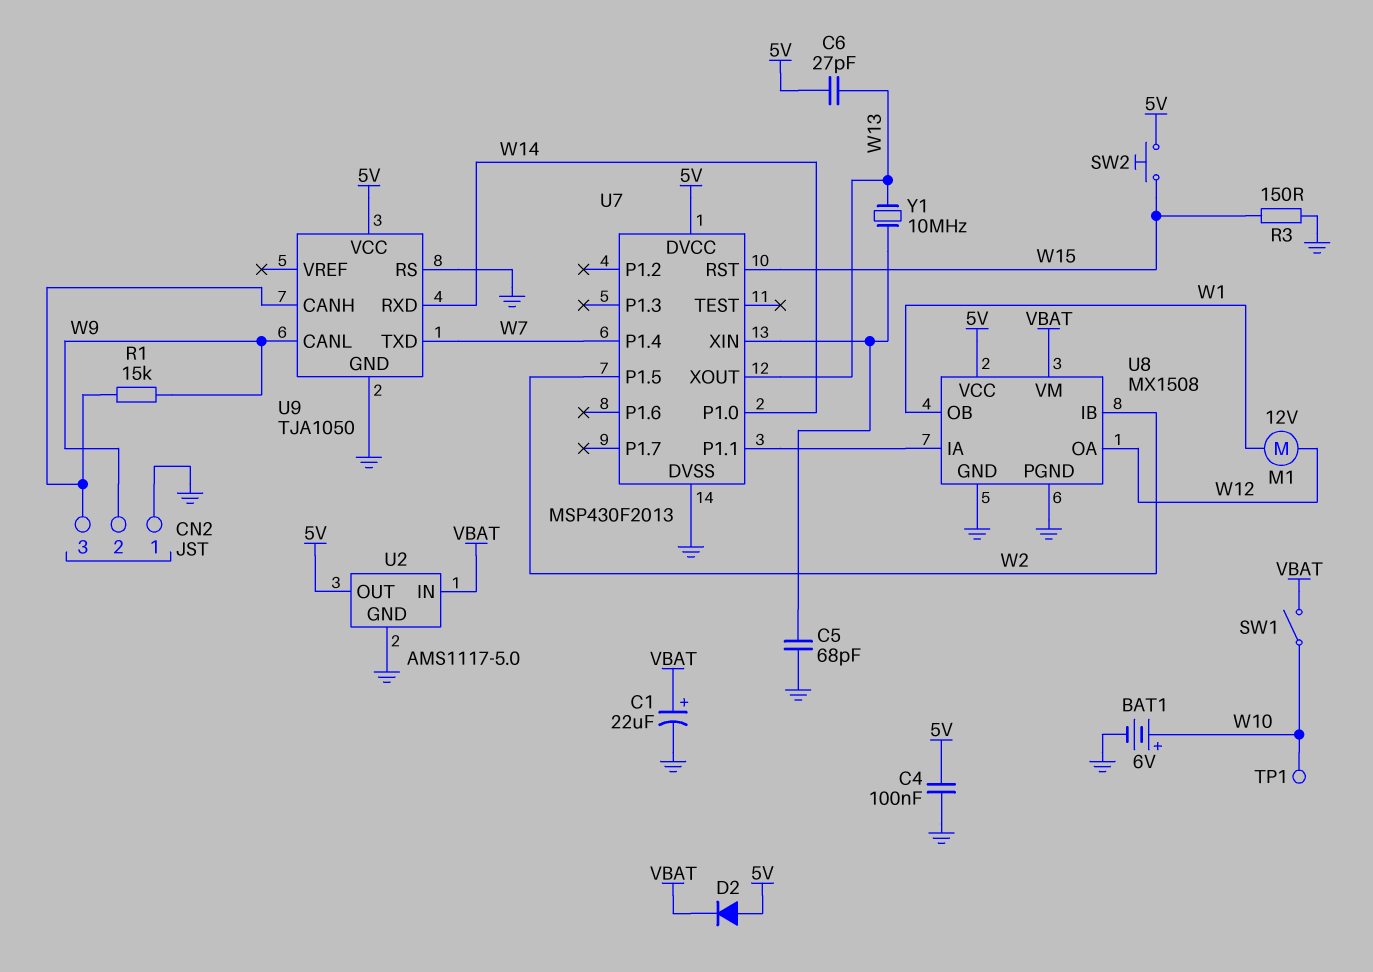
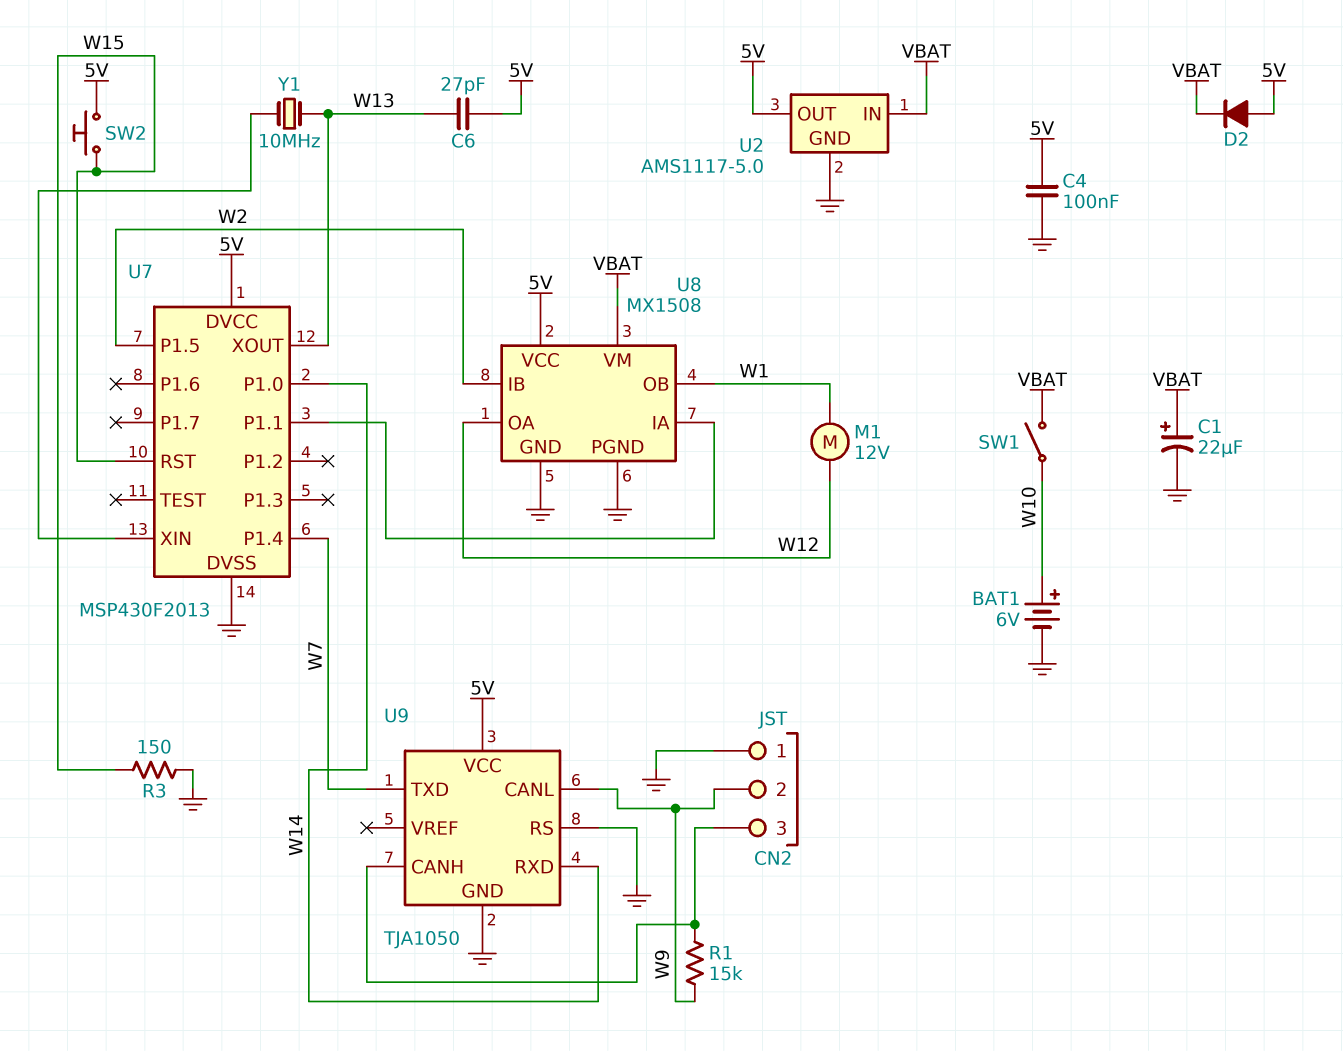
C5: 68pF (GND, U7/XIN) -> none
TP1: test point (W10) -> none

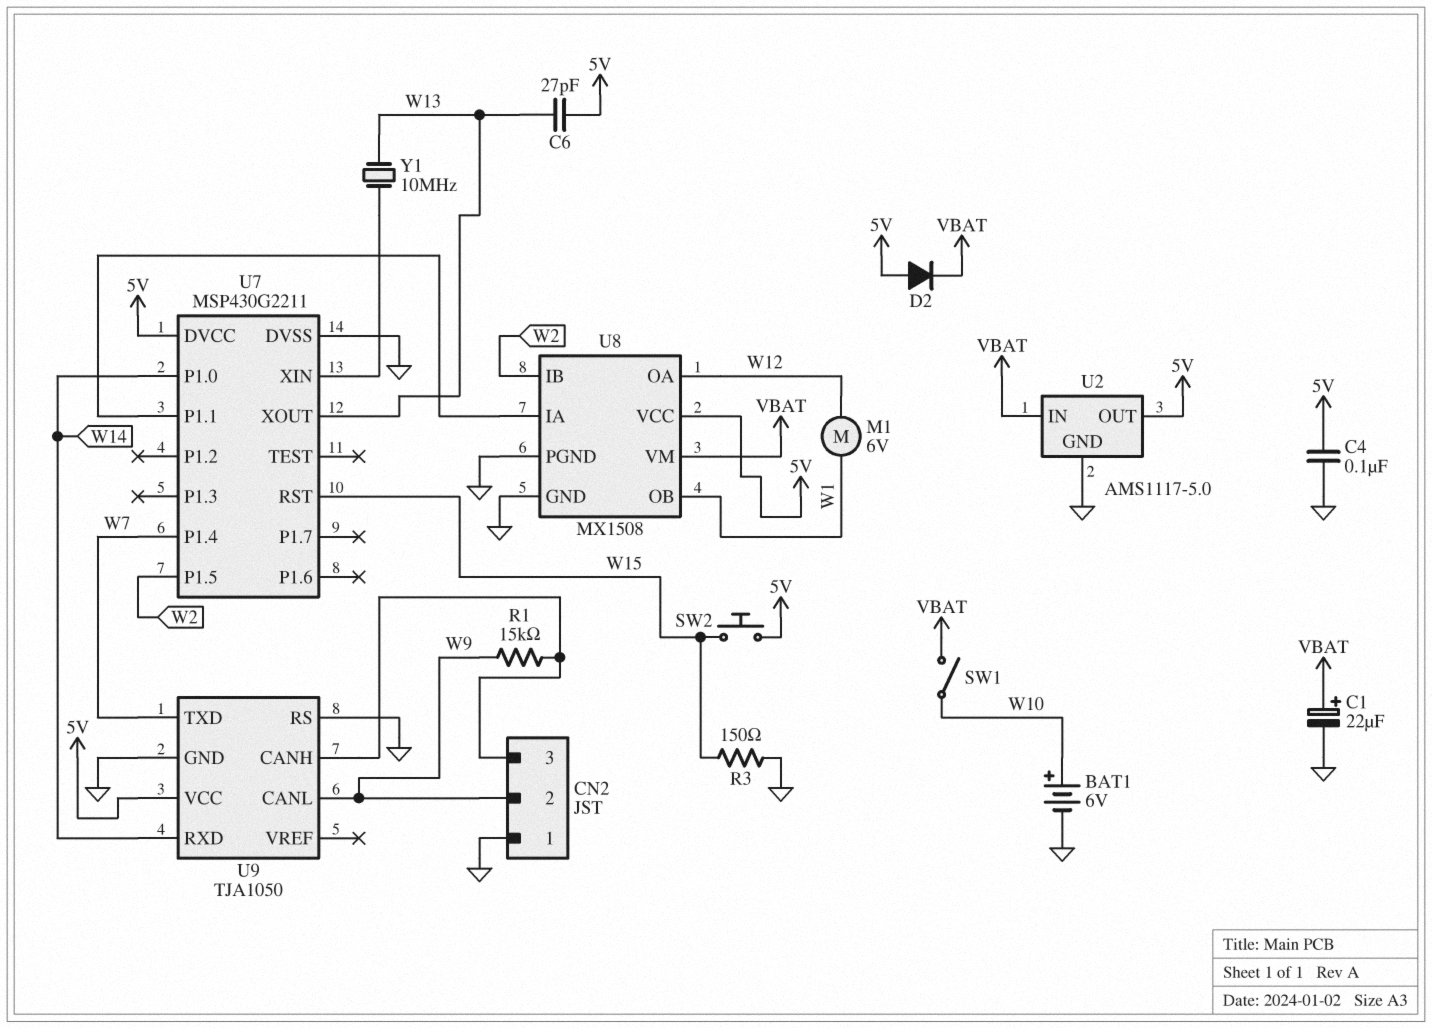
M1: motor 12V (W1, W12) -> motor 6V (W1, W12)
U7: MSP430F2013 -> MSP430G2211

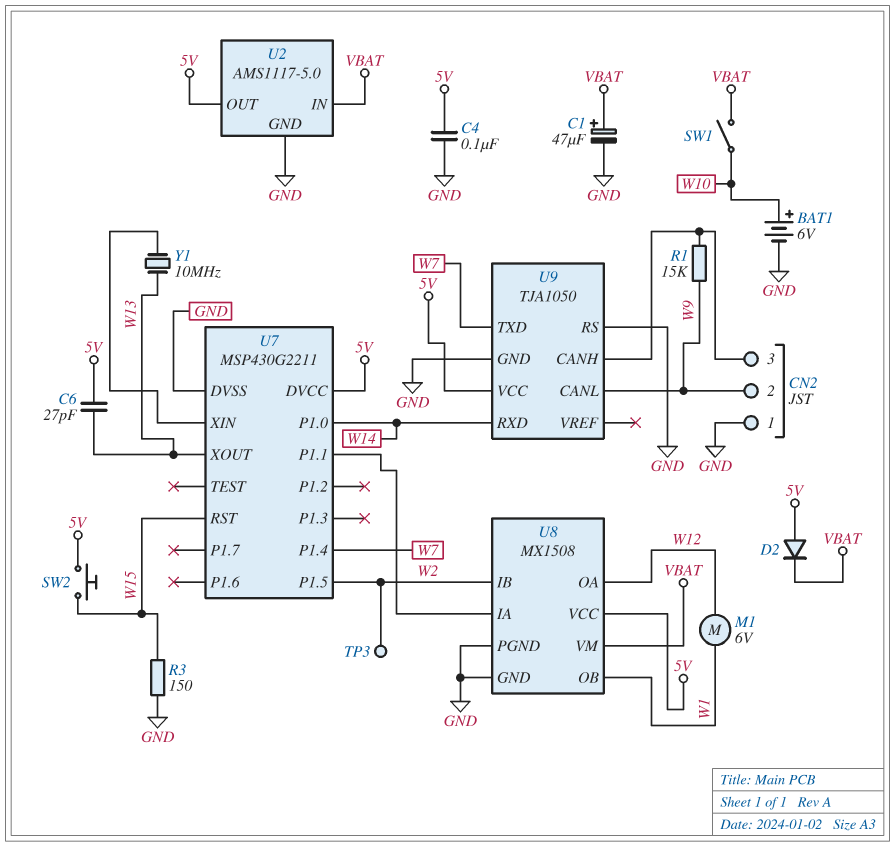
C1: 22uF (plus VBAT, minus GND) -> 47uF (plus VBAT, minus GND)
TP3: none -> test point (W2)

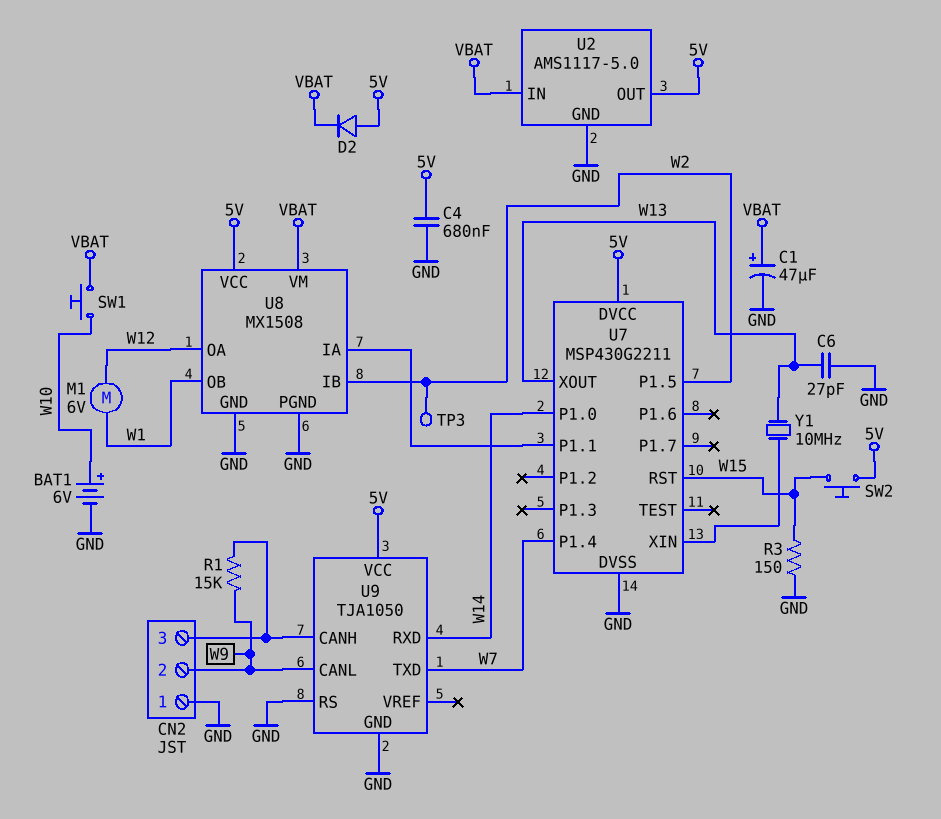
C4: 100nF (5V, GND) -> 680nF (5V, GND)
C6: 27pF (5V, W13) -> 27pF (GND, W13)
SW1: switch (VBAT, W10) -> button (VBAT, W10)

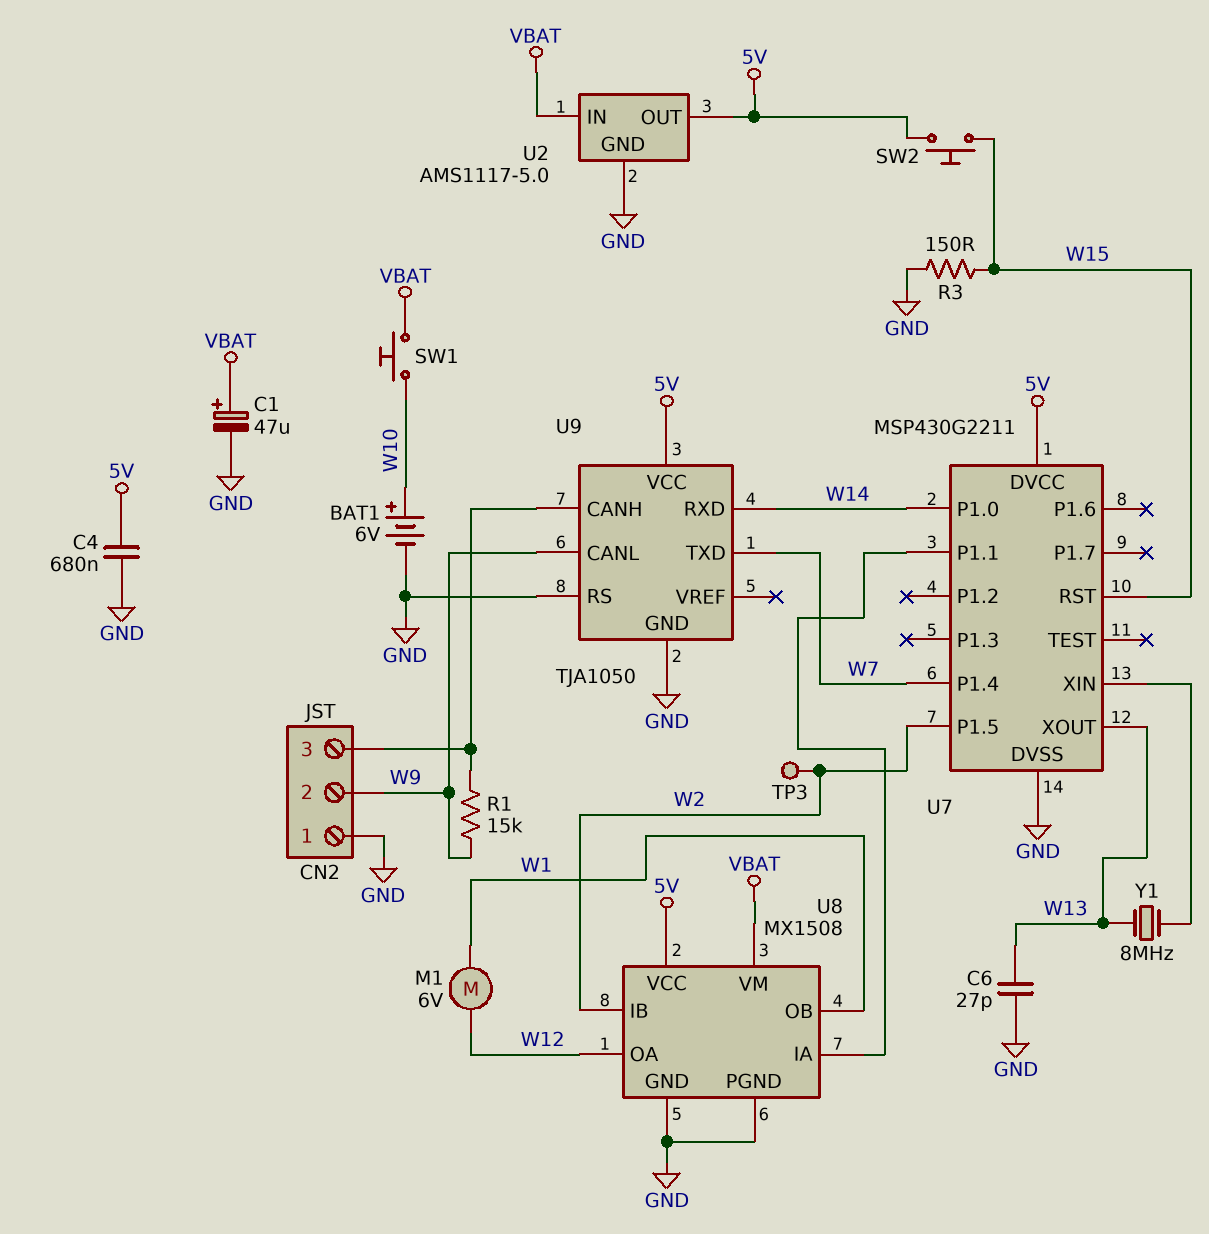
D2: diode (A 5V, K VBAT) -> none
Y1: 10MHz (U7/XIN, W13) -> 8MHz (U7/XIN, W13)

